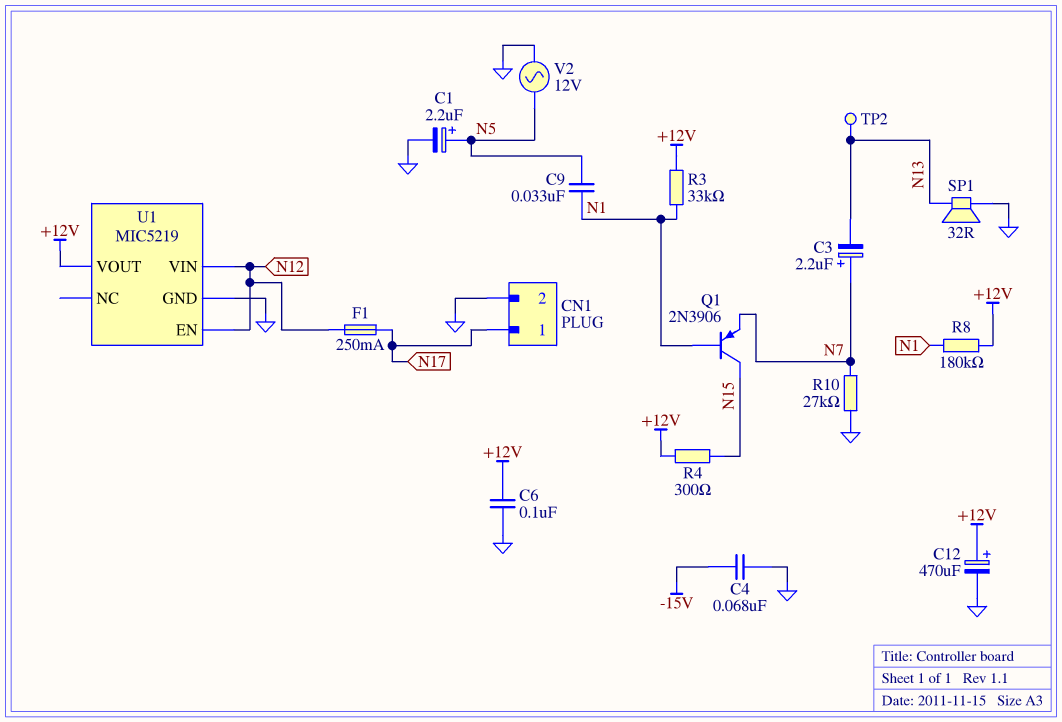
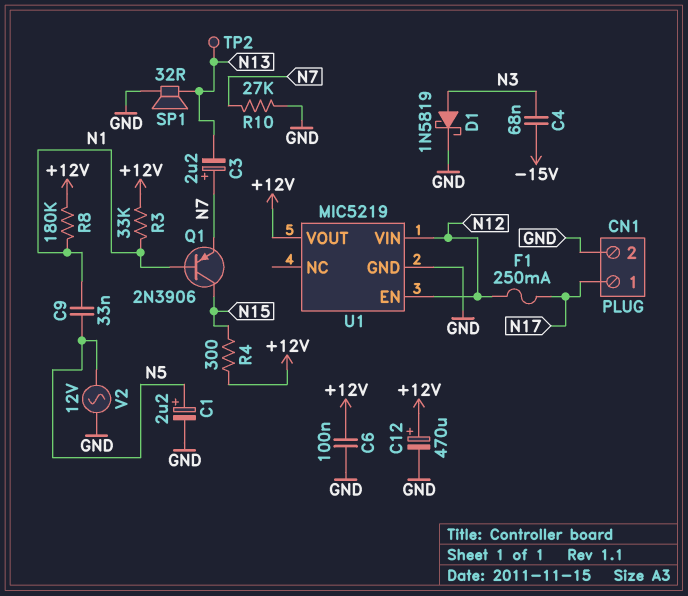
C4: 68nF (-15V, GND) -> 68nF (-15V, N3)
D1: none -> schottky 1N5819 (A N3, K GND)

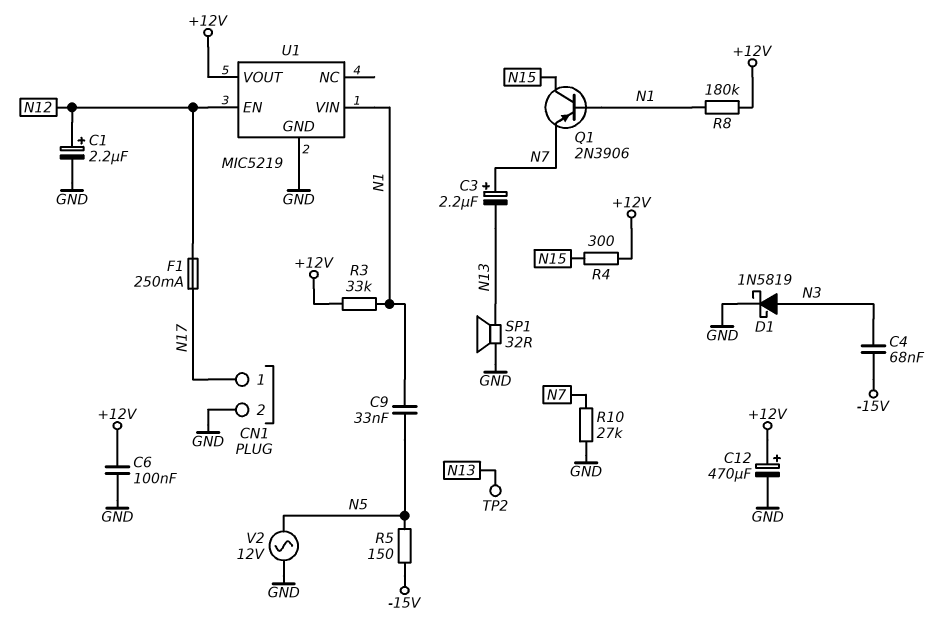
C1: 2.2uF (plus N5, minus GND) -> 2.2uF (plus N12, minus GND)
R5: none -> 150 (-15V, N5)
U1 pin VIN: N12 -> N1

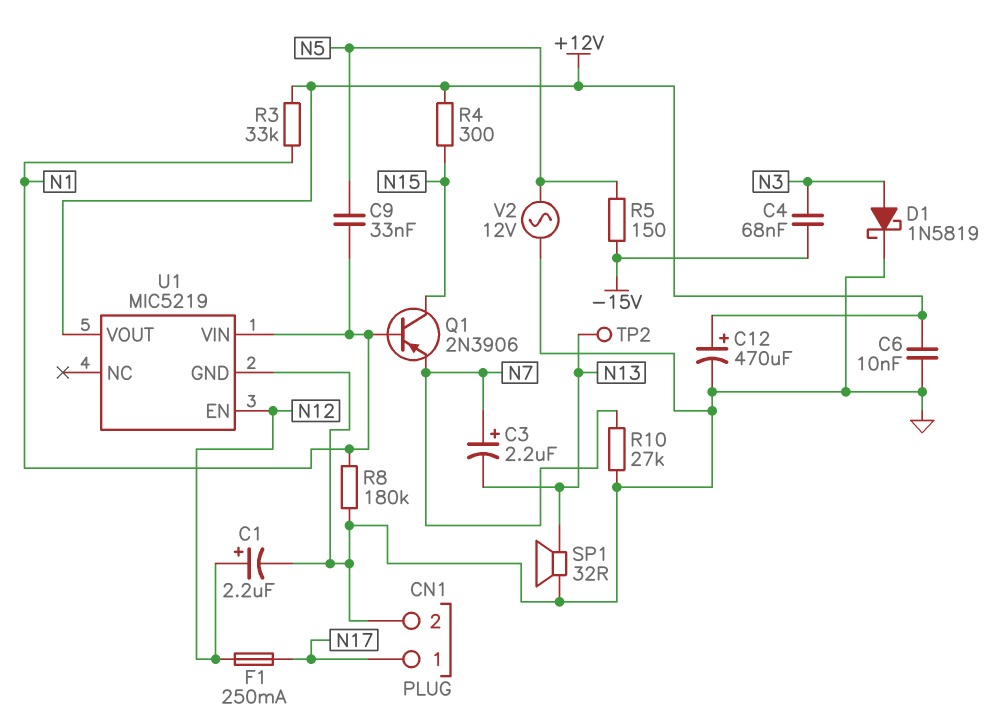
C6: 100nF (+12V, GND) -> 10nF (+12V, GND)
R8: 180k (+12V, N1) -> 180k (GND, N1)

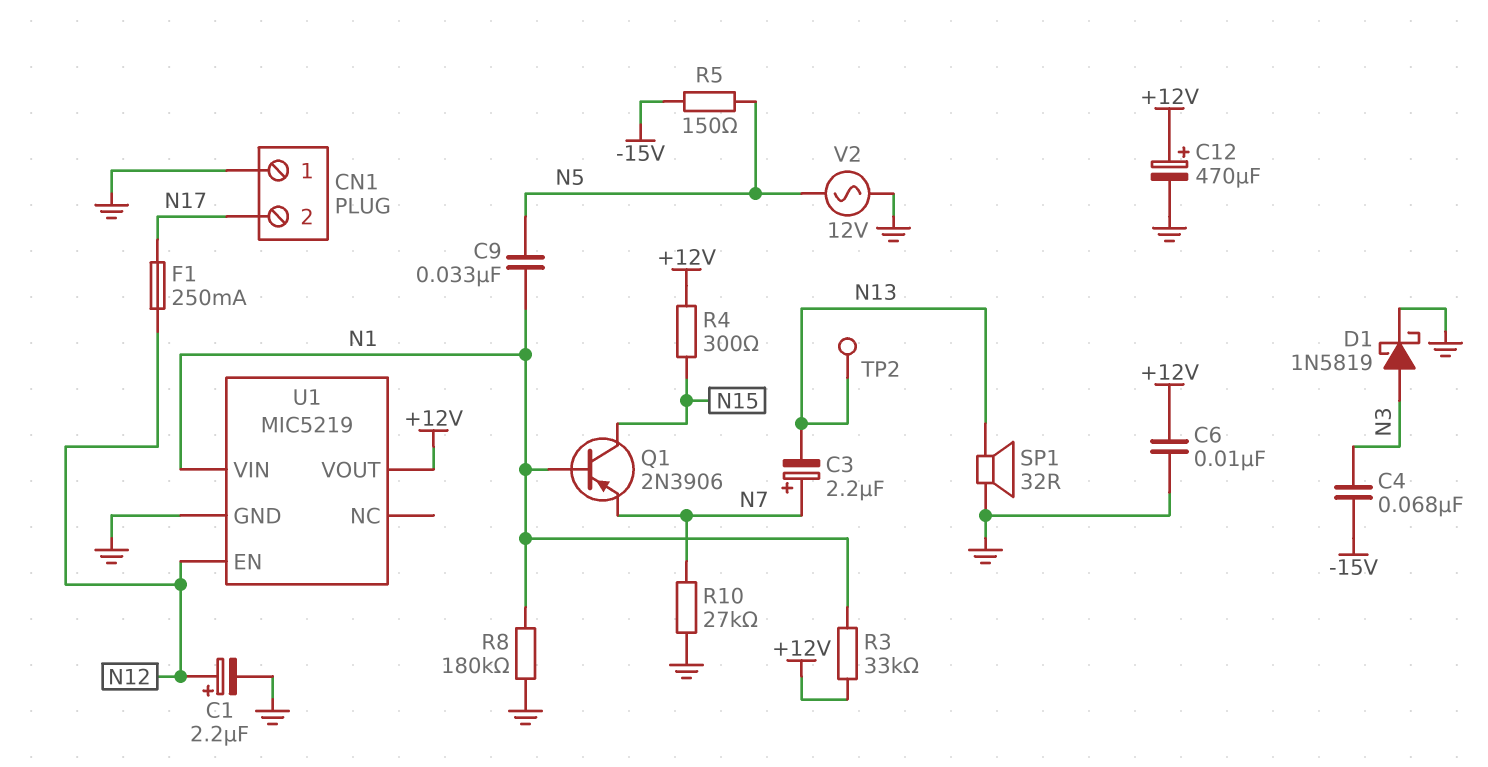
CN1 pin 1: N17 -> GND
CN1 pin 2: GND -> N17

